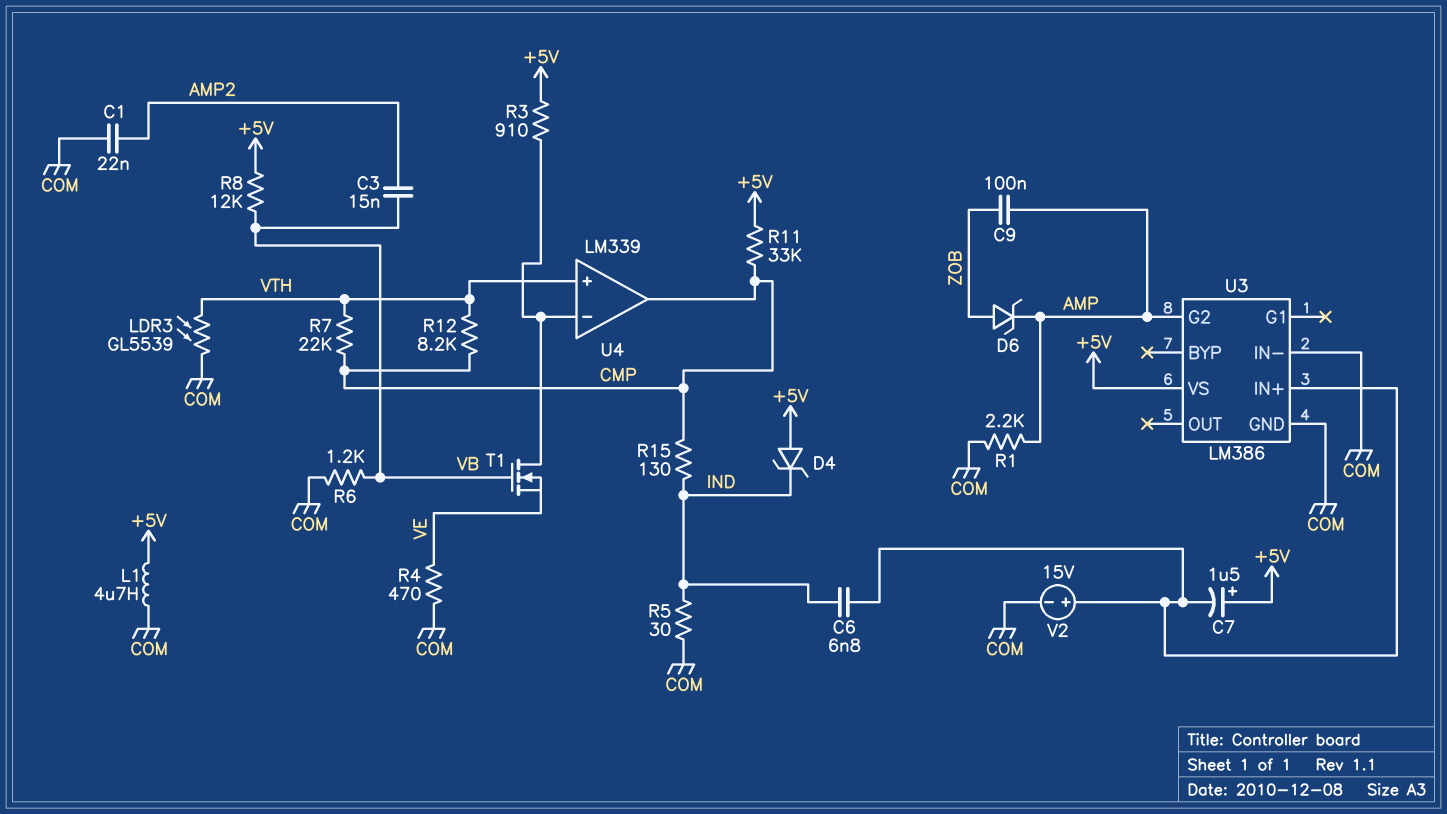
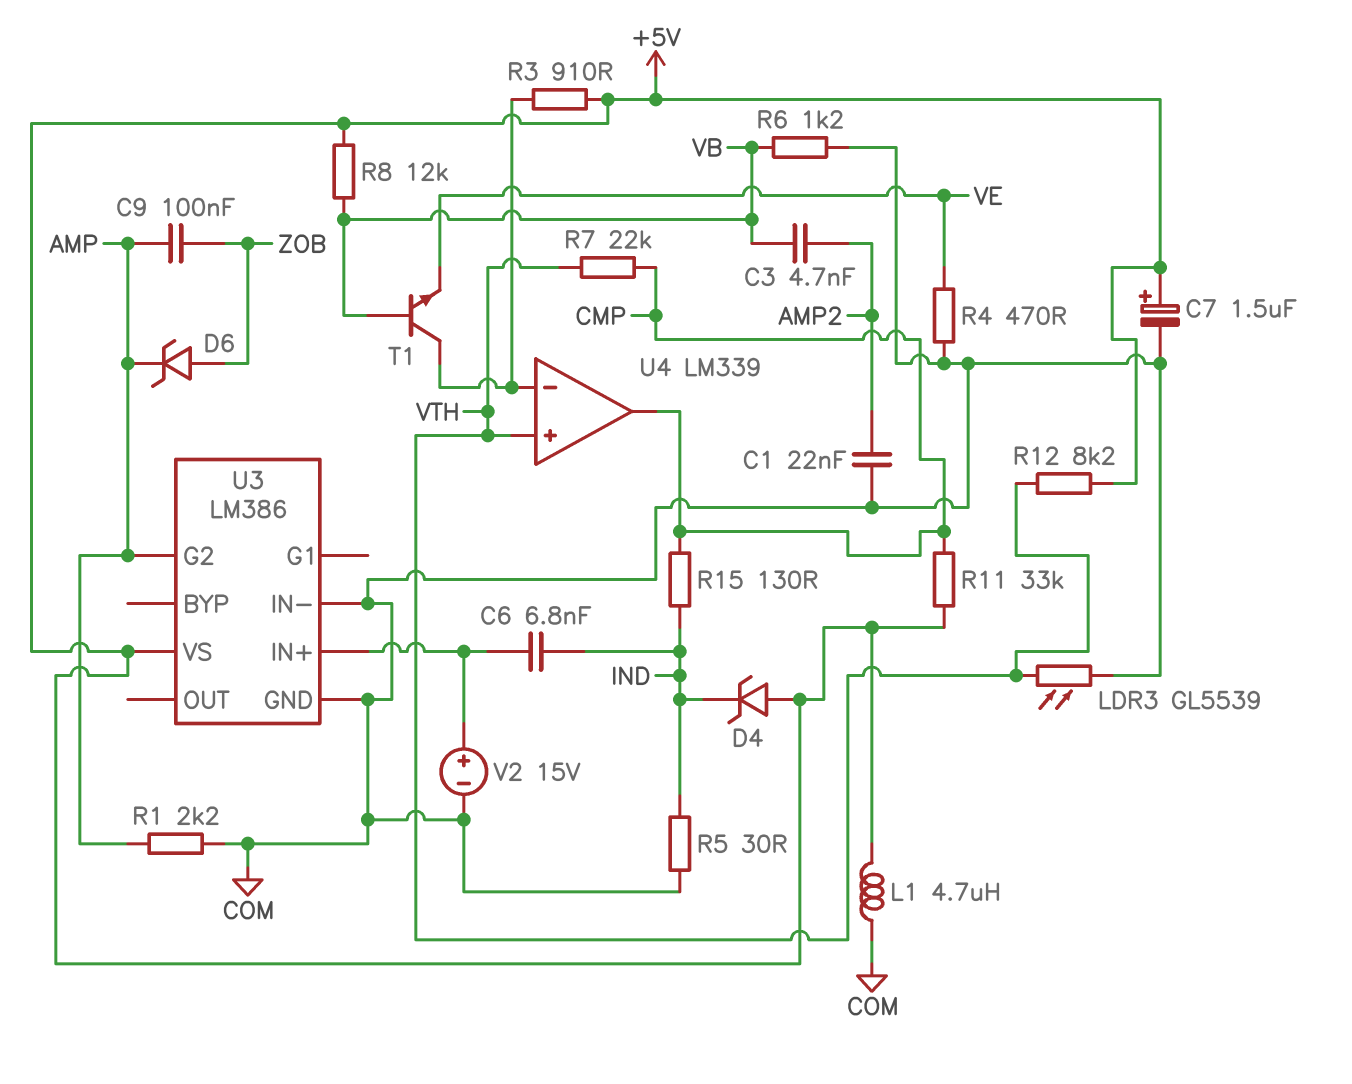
C3: 15nF (AMP2, VB) -> 4.7nF (AMP2, VB)
C7: 1.5uF (plus +5V, minus U3/IN+) -> 1.5uF (plus +5V, minus COM)
R12: 8.2k (CMP, VTH) -> 8.2k (+5V, VTH)
T1: NMOS (G VB, D U4/in-, S VE) -> NPN (B VB, C U4/in-, E VE)

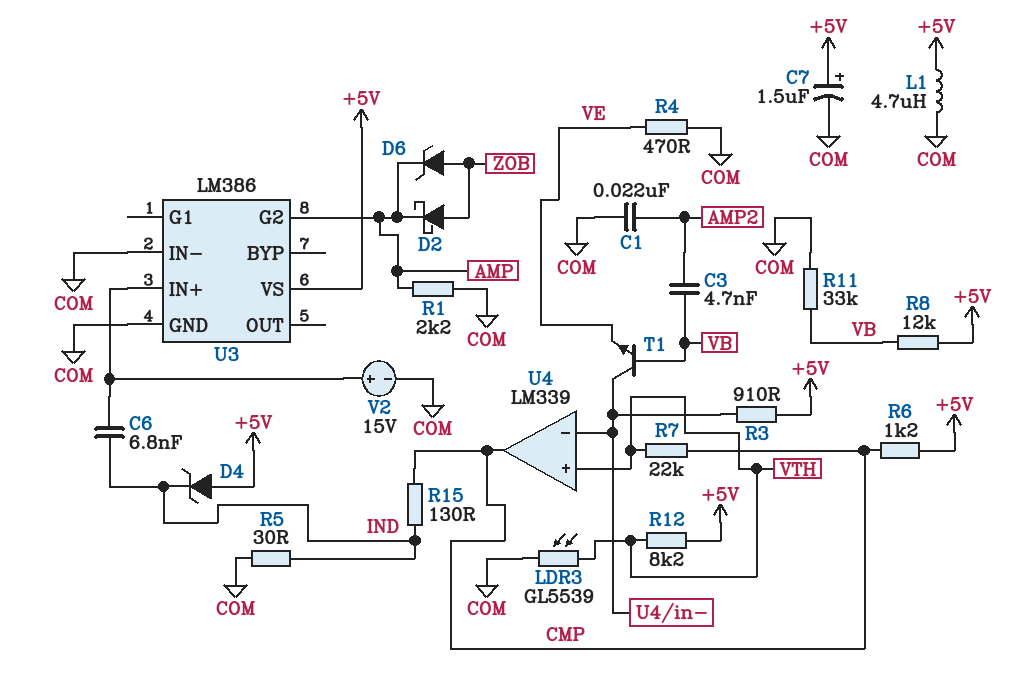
C9: 100nF (AMP, ZOB) -> none
D2: none -> schottky (A ZOB, K AMP)
R6: 1.2k (COM, VB) -> 1.2k (+5V, CMP)
R11: 33k (+5V, CMP) -> 33k (COM, VB)

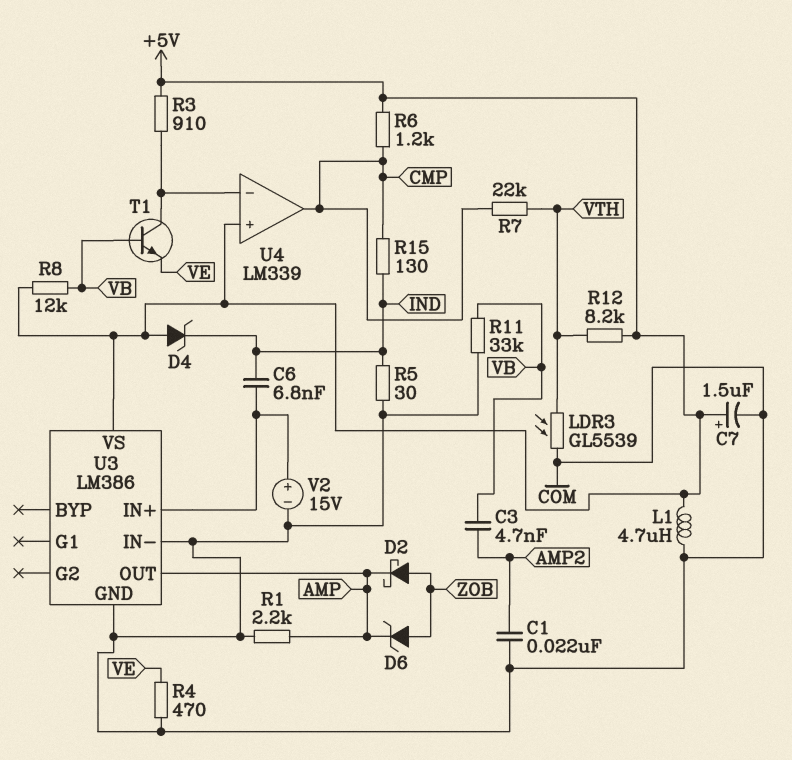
U3 pin G2: AMP -> none
U3 pin OUT: none -> AMP
U4 pin in+: VTH -> +5V

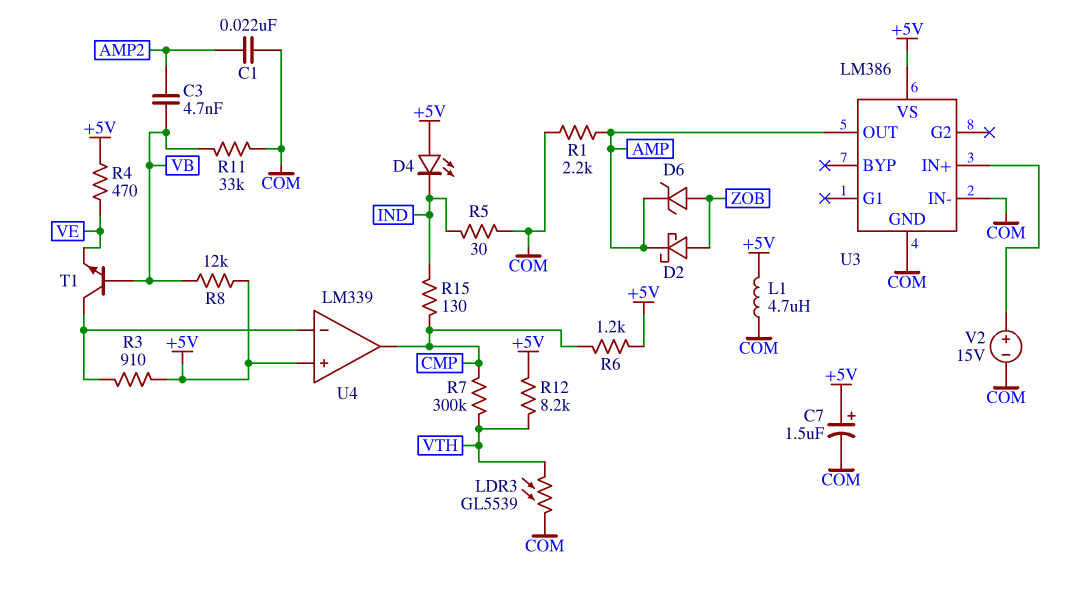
C6: 6.8nF (IND, U3/IN+) -> none
D4: zener (A +5V, K IND) -> LED (A +5V, K IND)
R4: 470 (COM, VE) -> 470 (+5V, VE)
R7: 22k (CMP, VTH) -> 300k (CMP, VTH)

